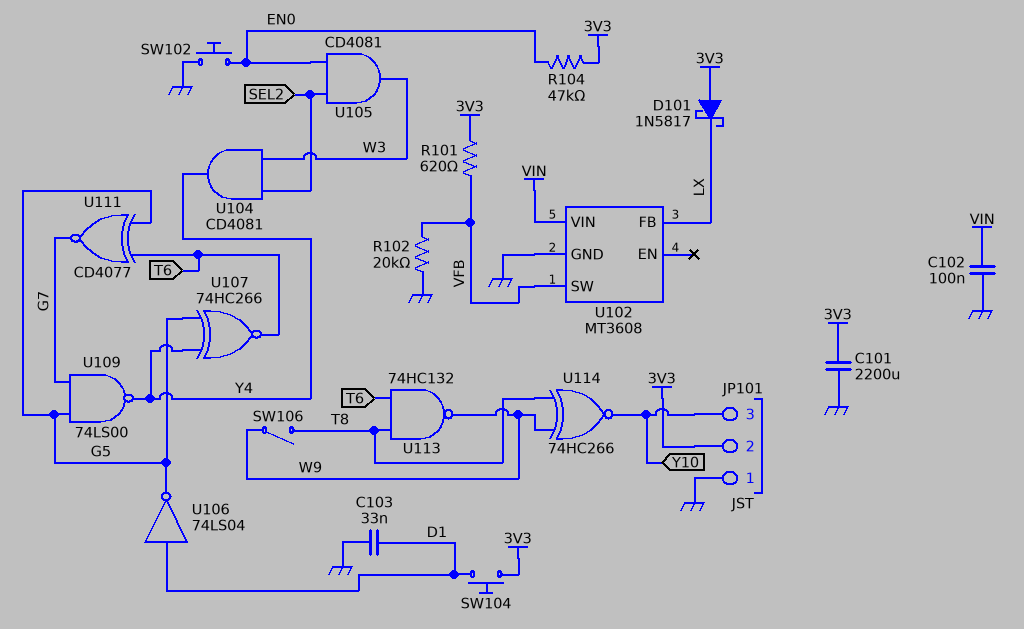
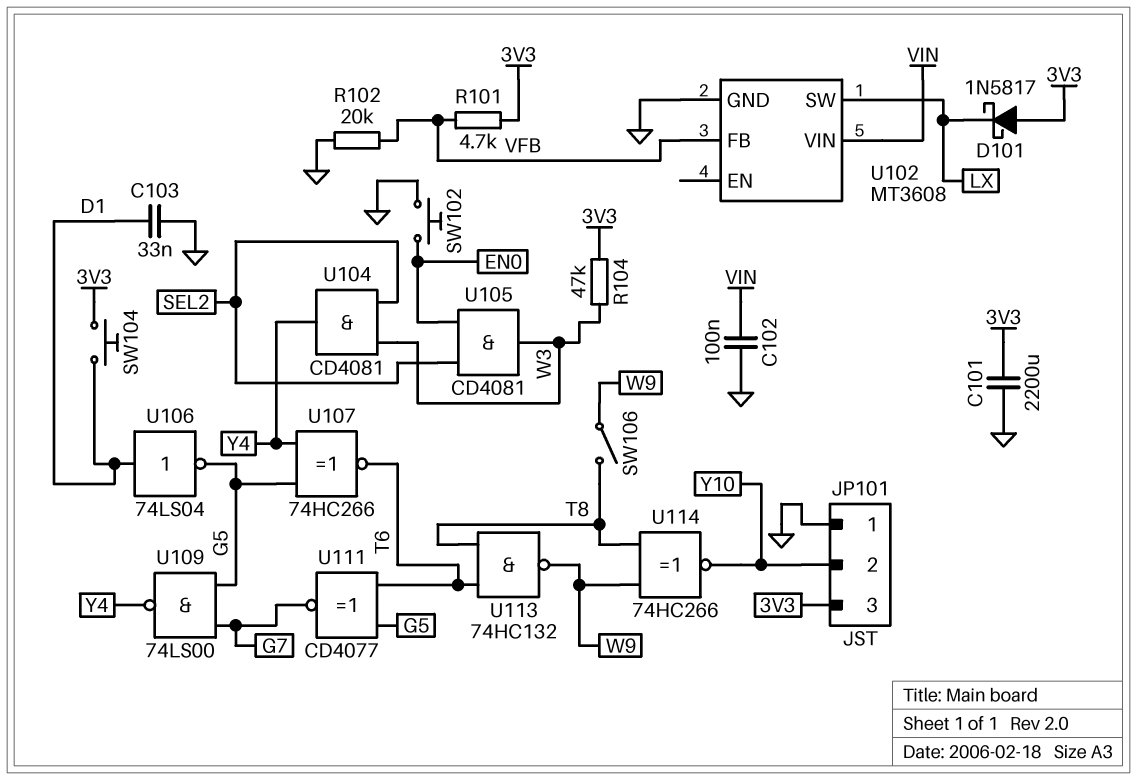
JP101 pin 2: 3V3 -> Y10
JP101 pin 3: Y10 -> 3V3
R101: 620 (3V3, VFB) -> 4.7k (3V3, VFB)
R104: 47k (3V3, EN0) -> 47k (3V3, W3)
U102 pin FB: LX -> VFB
U102 pin SW: VFB -> LX

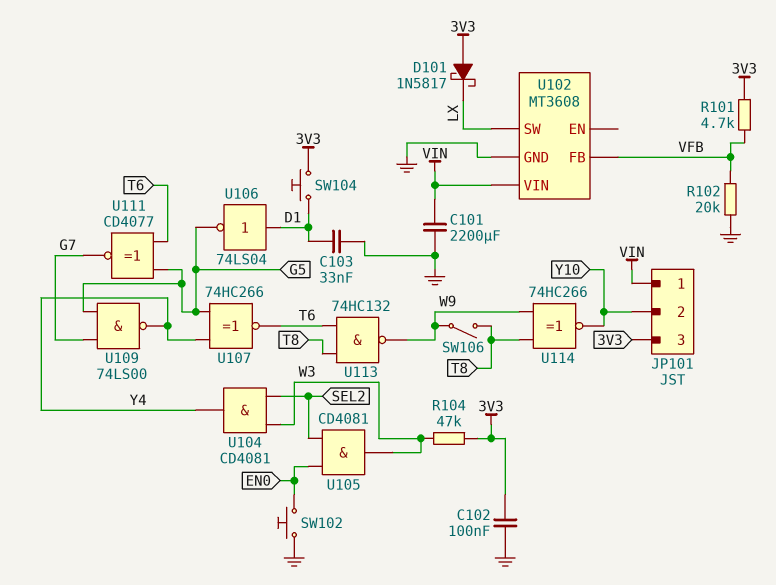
C101: 2200uF (3V3, GND) -> 2200uF (GND, VIN)
C102: 100nF (GND, VIN) -> 100nF (3V3, GND)
JP101 pin 1: GND -> VIN

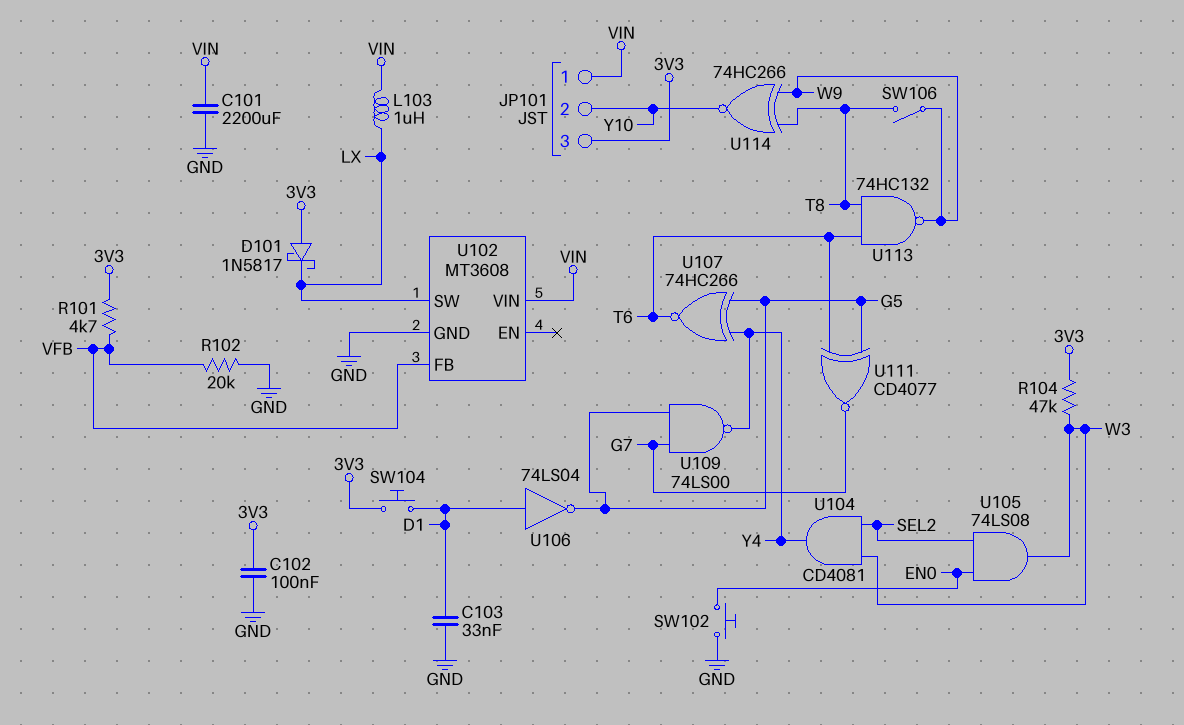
L103: none -> 1uH (LX, VIN)
U105: AND CD4081 (in EN0, in SEL2, out W3) -> AND 74LS08 (in EN0, in SEL2, out W3)

